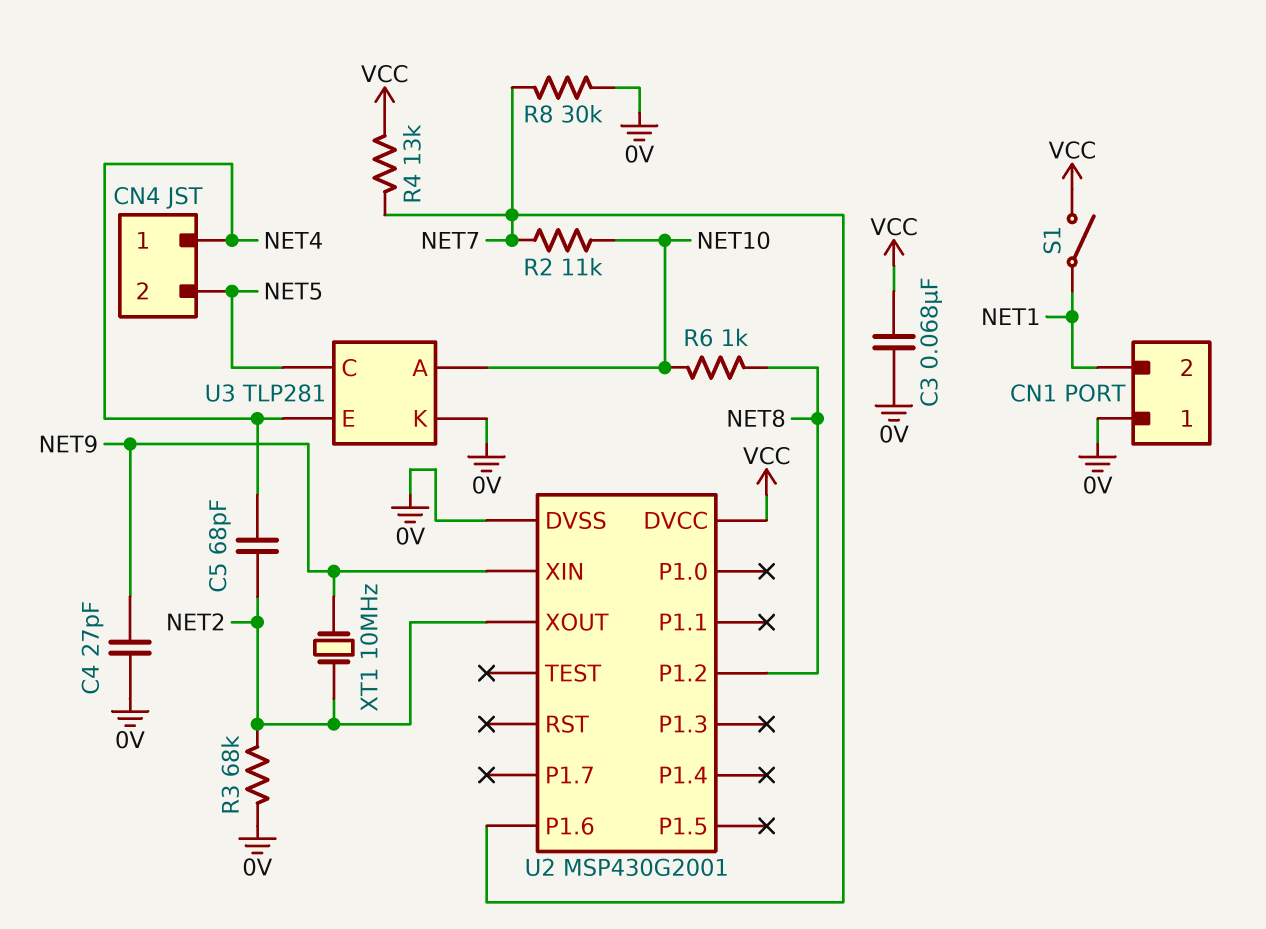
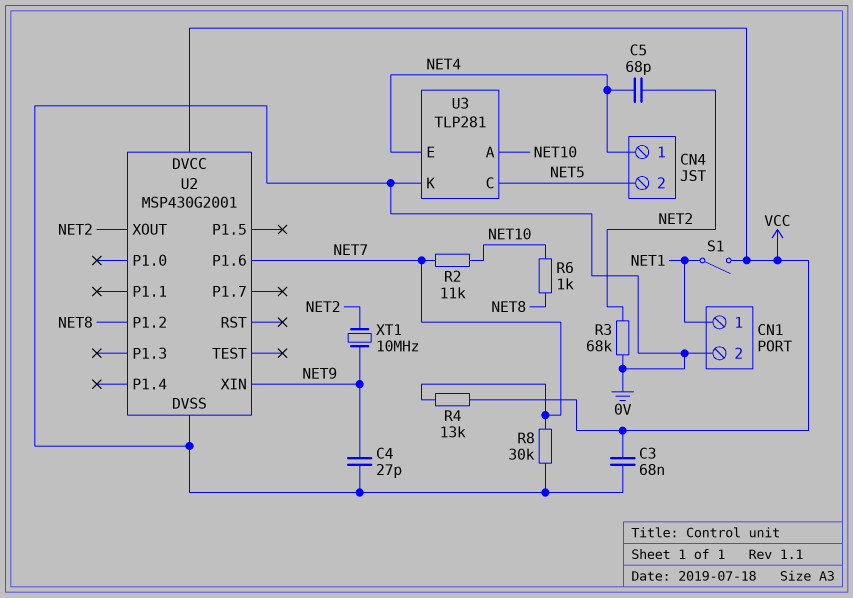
CN1 pin 1: 0V -> NET1
CN1 pin 2: NET1 -> 0V

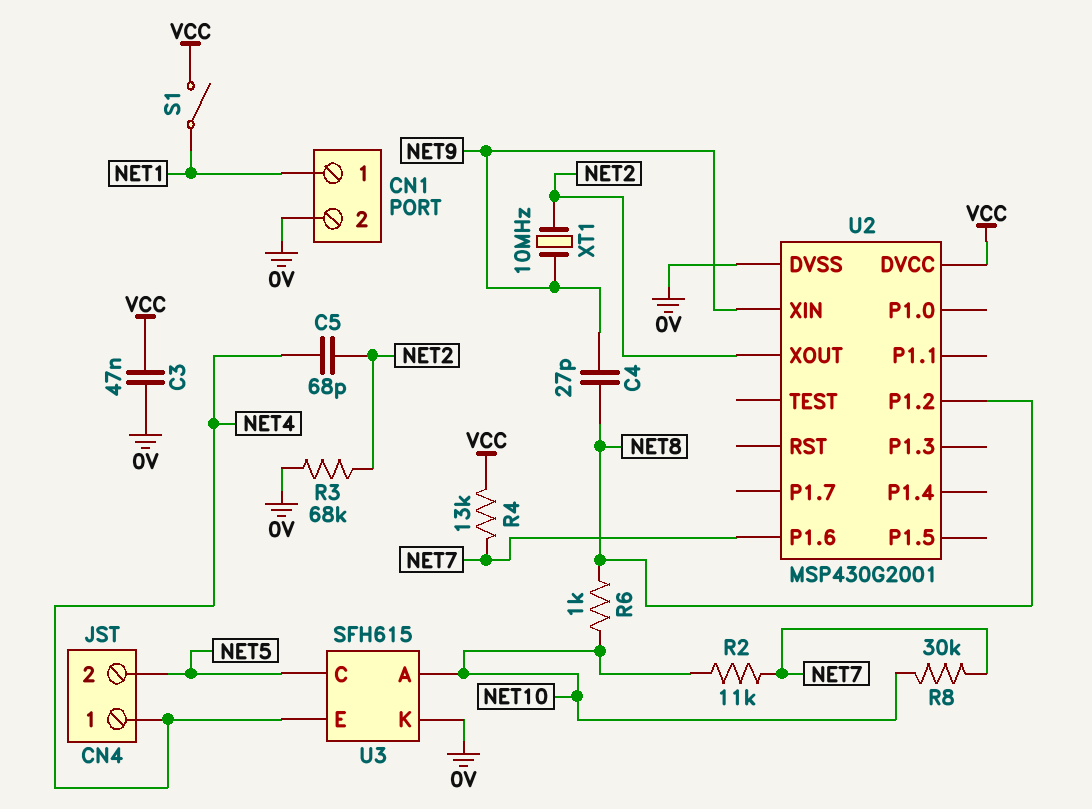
C3: 68nF (0V, VCC) -> 47nF (0V, VCC)
C4: 27pF (0V, NET9) -> 27pF (NET8, NET9)
R8: 30k (0V, NET7) -> 30k (NET7, NET10)
U3: TLP281 -> SFH615

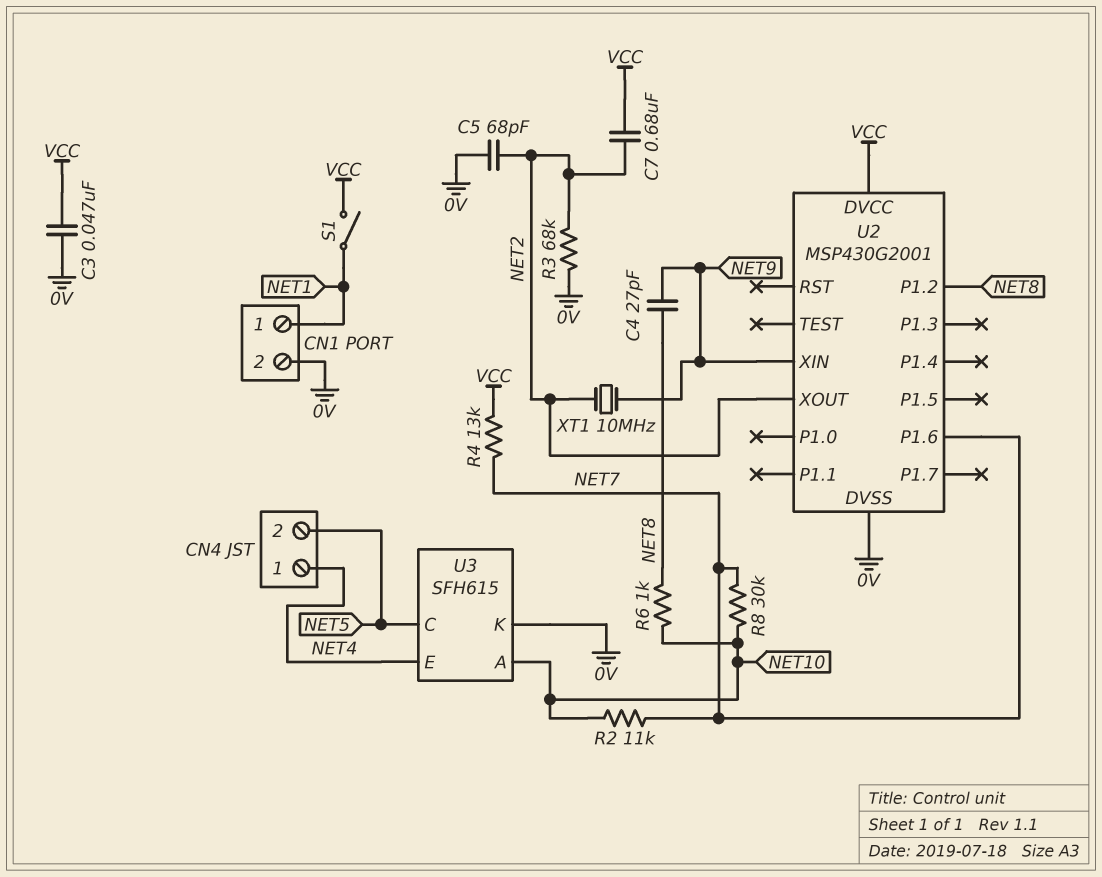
C5: 68pF (NET2, NET4) -> 68pF (0V, NET2)
C7: none -> 680nF (NET2, VCC)

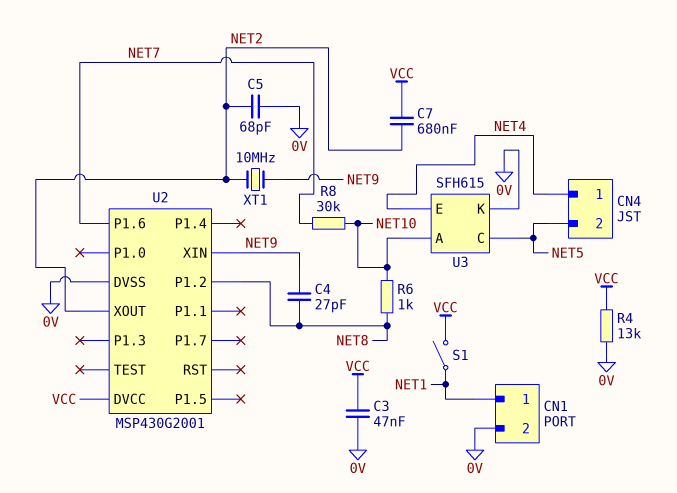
R2: 11k (NET7, NET10) -> none
R3: 68k (0V, NET2) -> none
R4: 13k (NET7, VCC) -> 13k (0V, VCC)

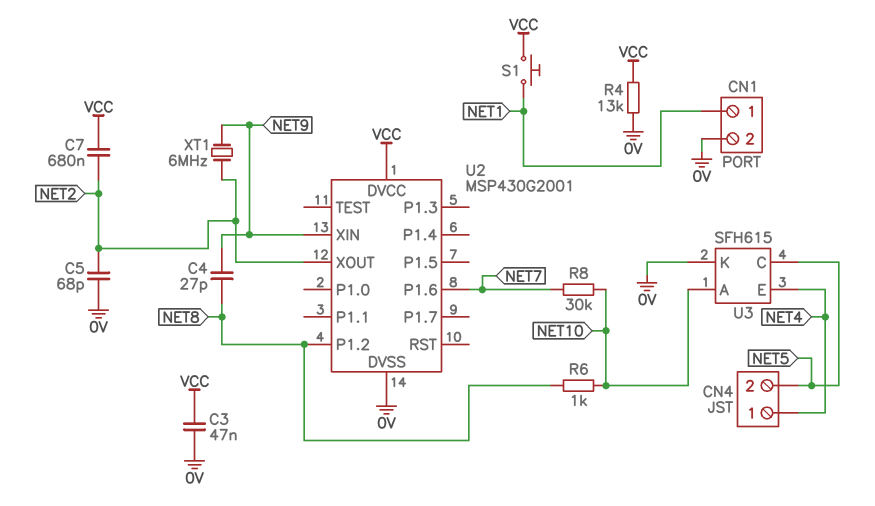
S1: switch (NET1, VCC) -> button (NET1, VCC)
XT1: 10MHz (NET2, NET9) -> 6MHz (NET2, NET9)

